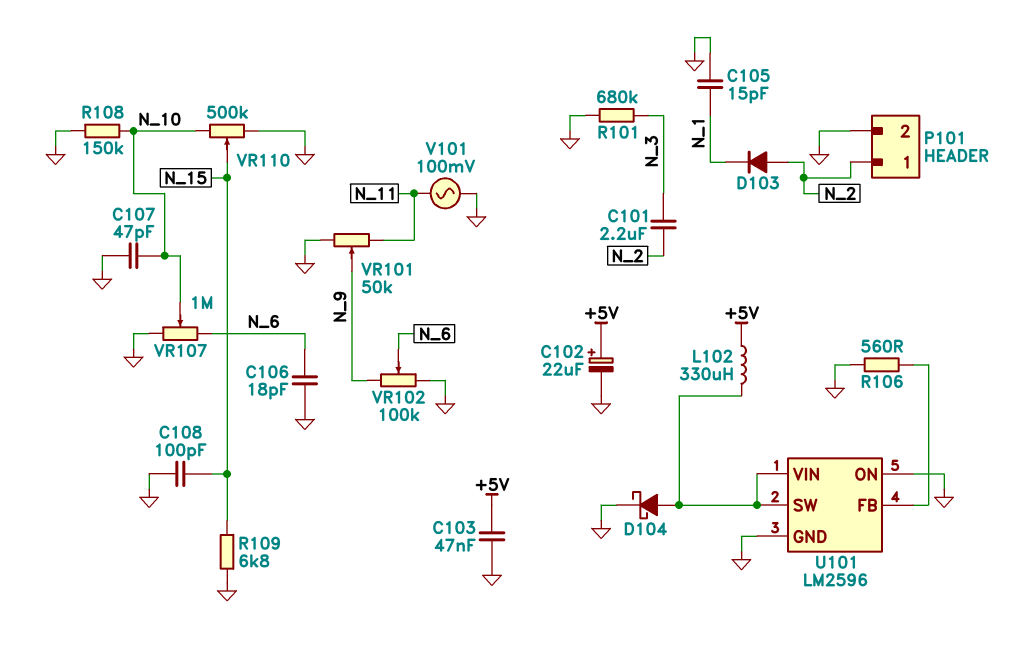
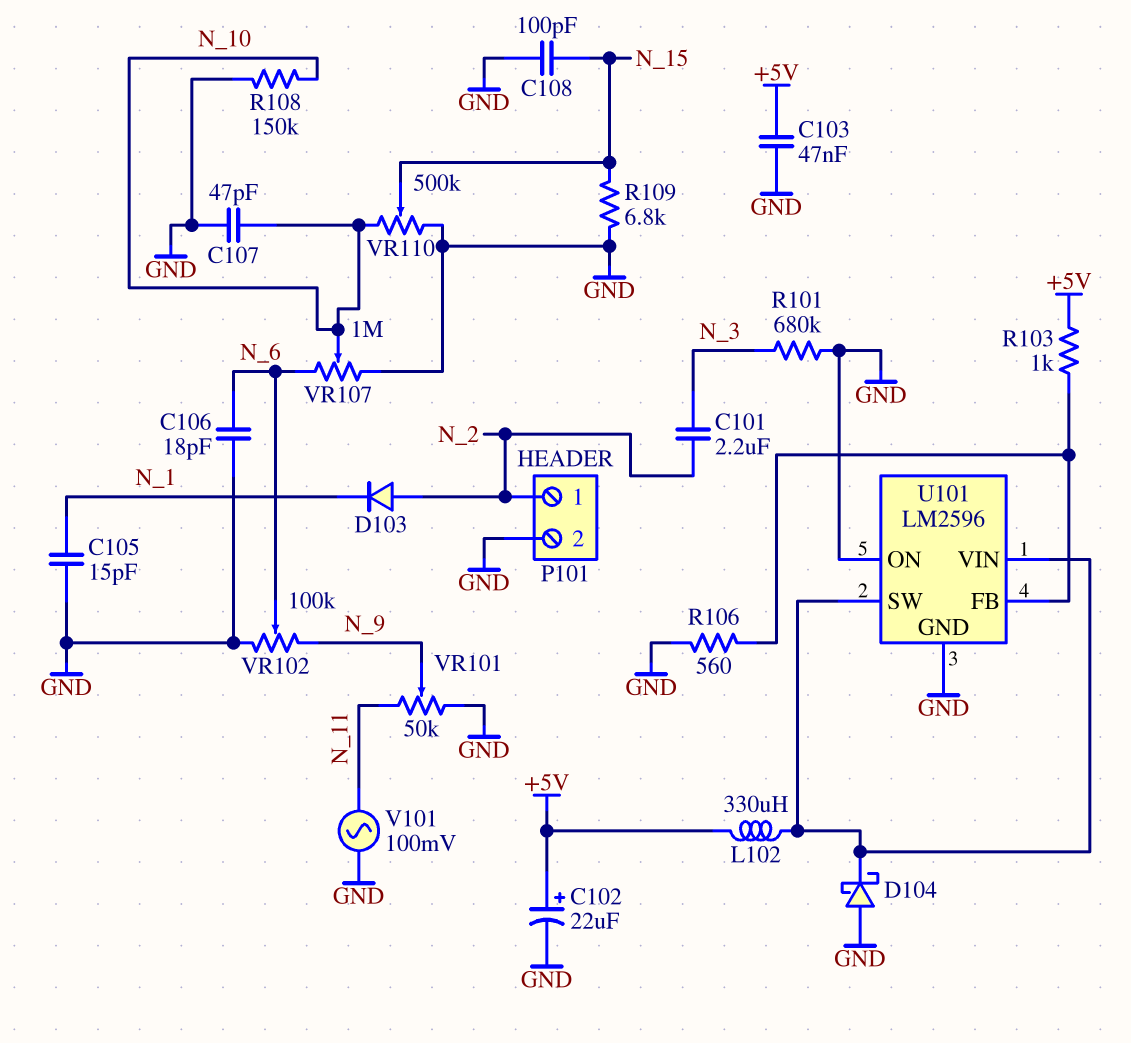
D104: schottky (A U101/SW, K GND) -> schottky (A GND, K U101/SW)
R103: none -> 1k (+5V, U101/FB)

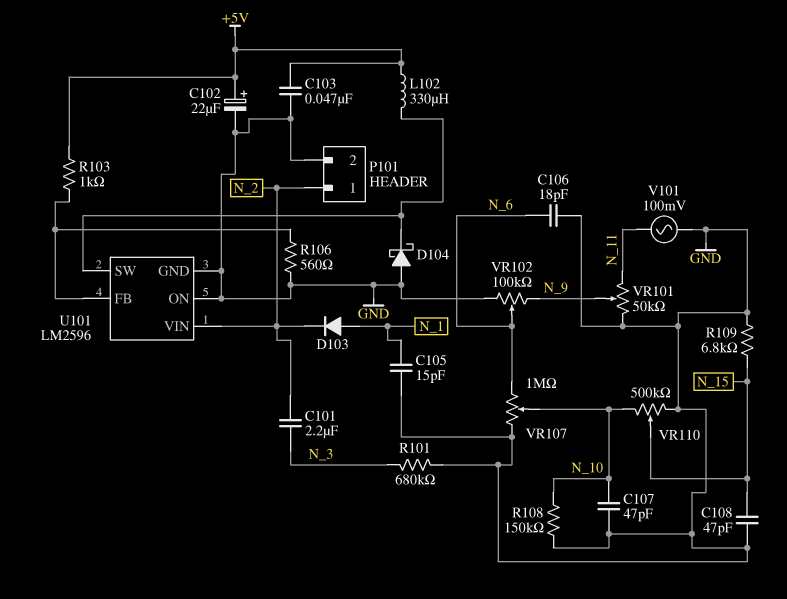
C108: 100pF (GND, N_15) -> 47pF (GND, N_15)
D103: diode (A N_2, K N_1) -> diode (A N_1, K N_2)
U101 pin VIN: U101/SW -> N_2

